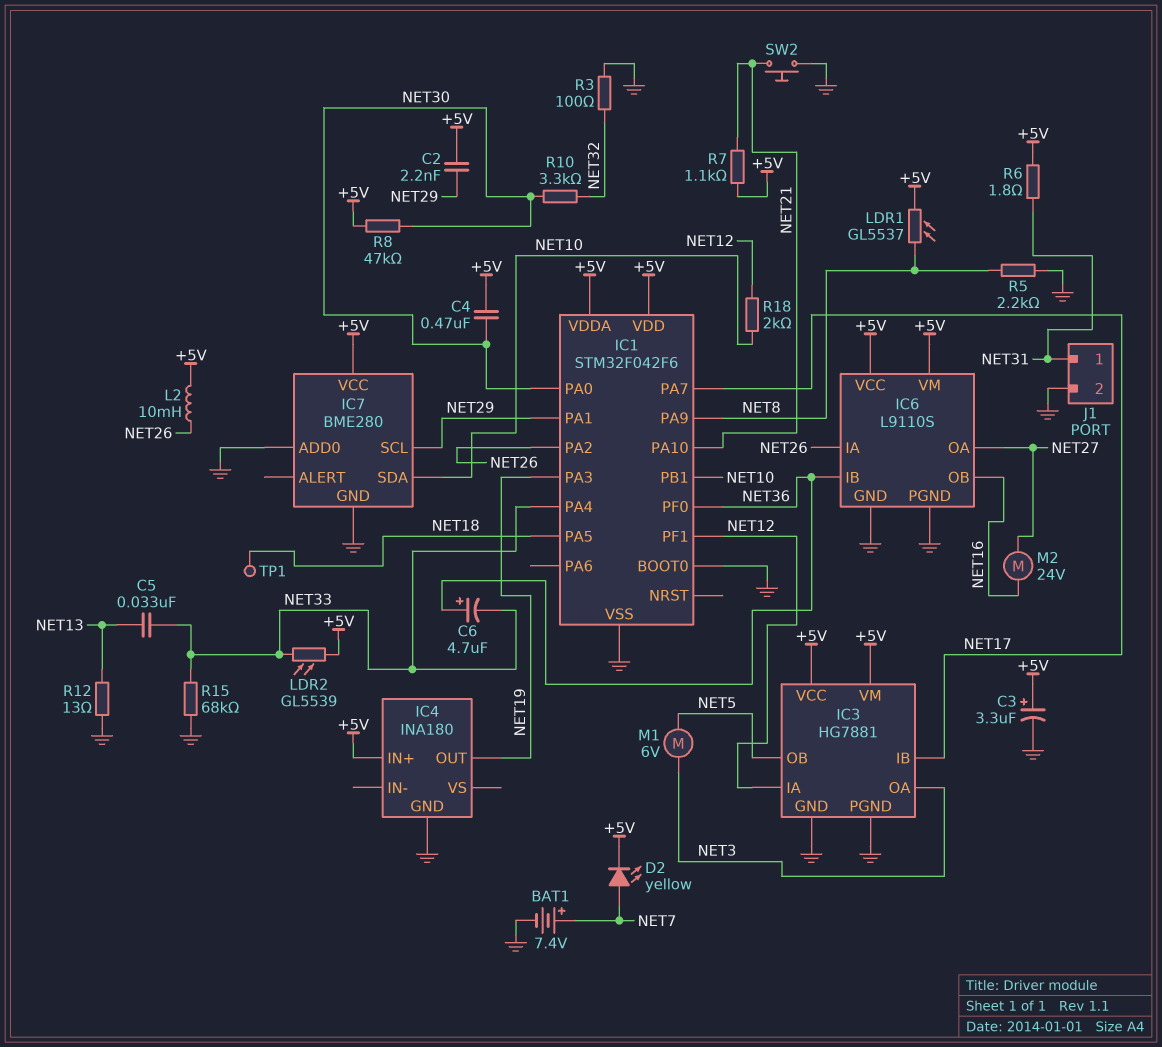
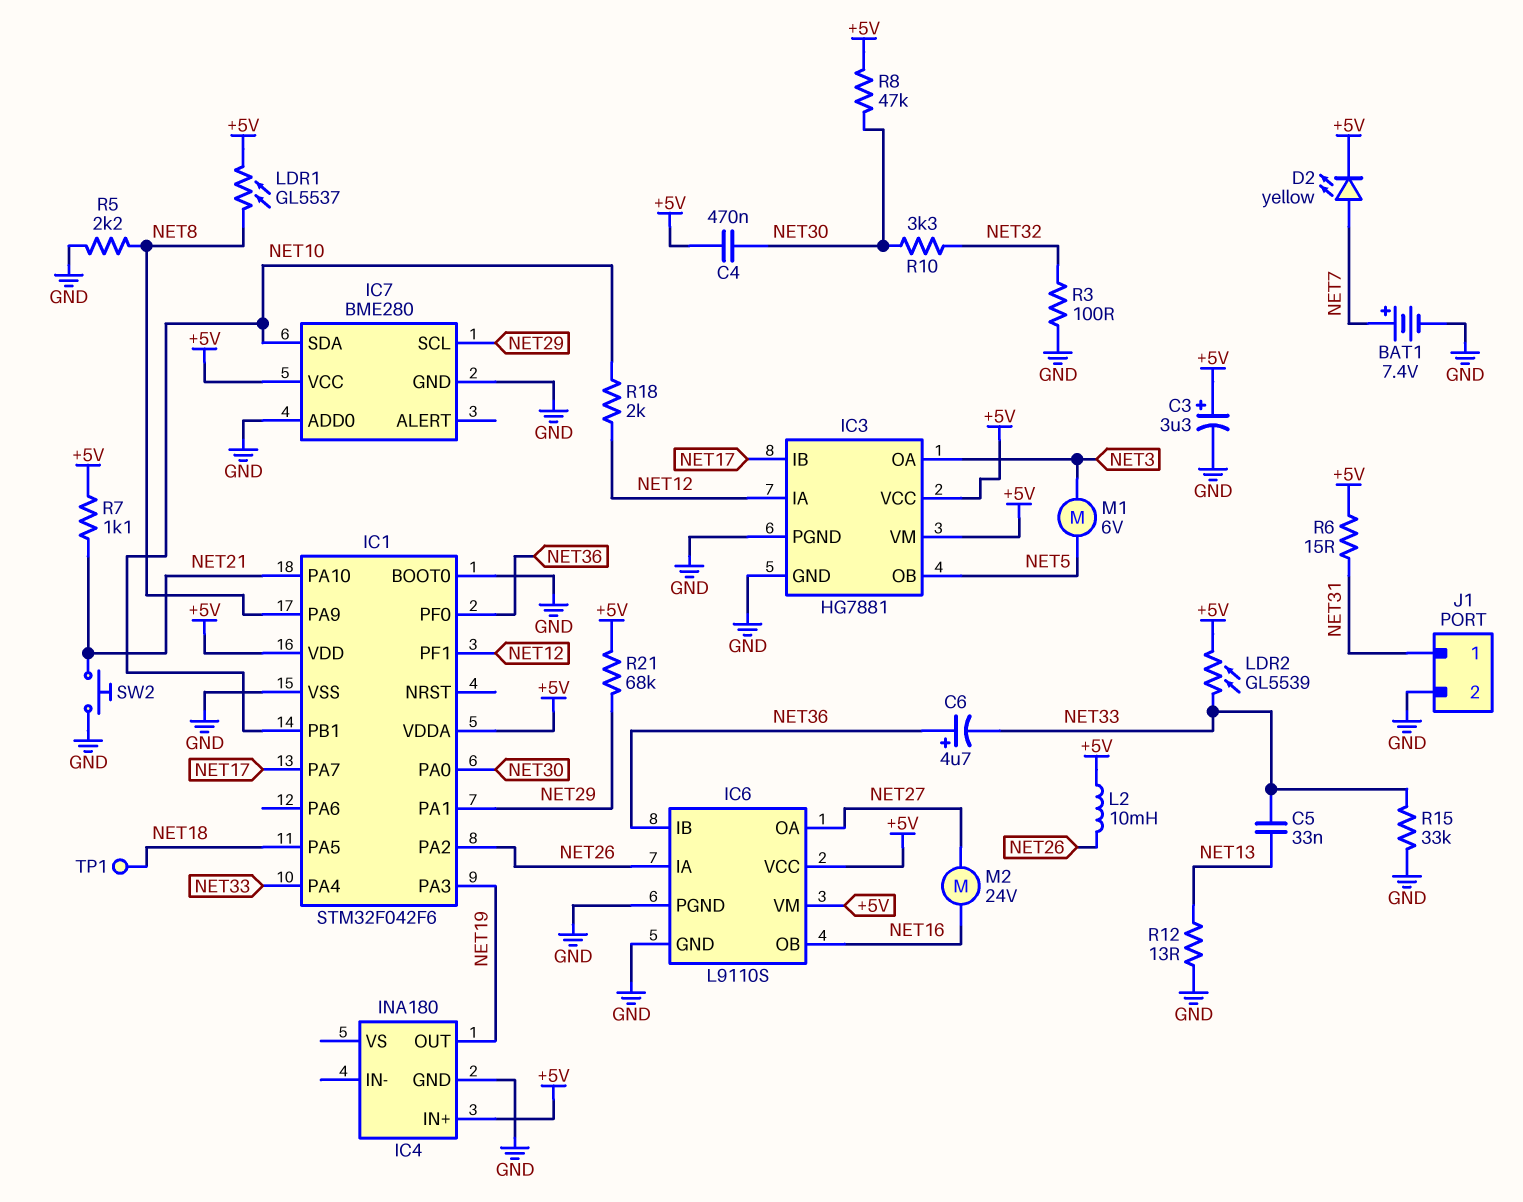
C2: 2.2nF (+5V, NET29) -> none
R6: 1.8 (+5V, NET31) -> 15 (+5V, NET31)
R15: 68k (GND, NET33) -> 33k (GND, NET33)
R21: none -> 68k (+5V, NET29)

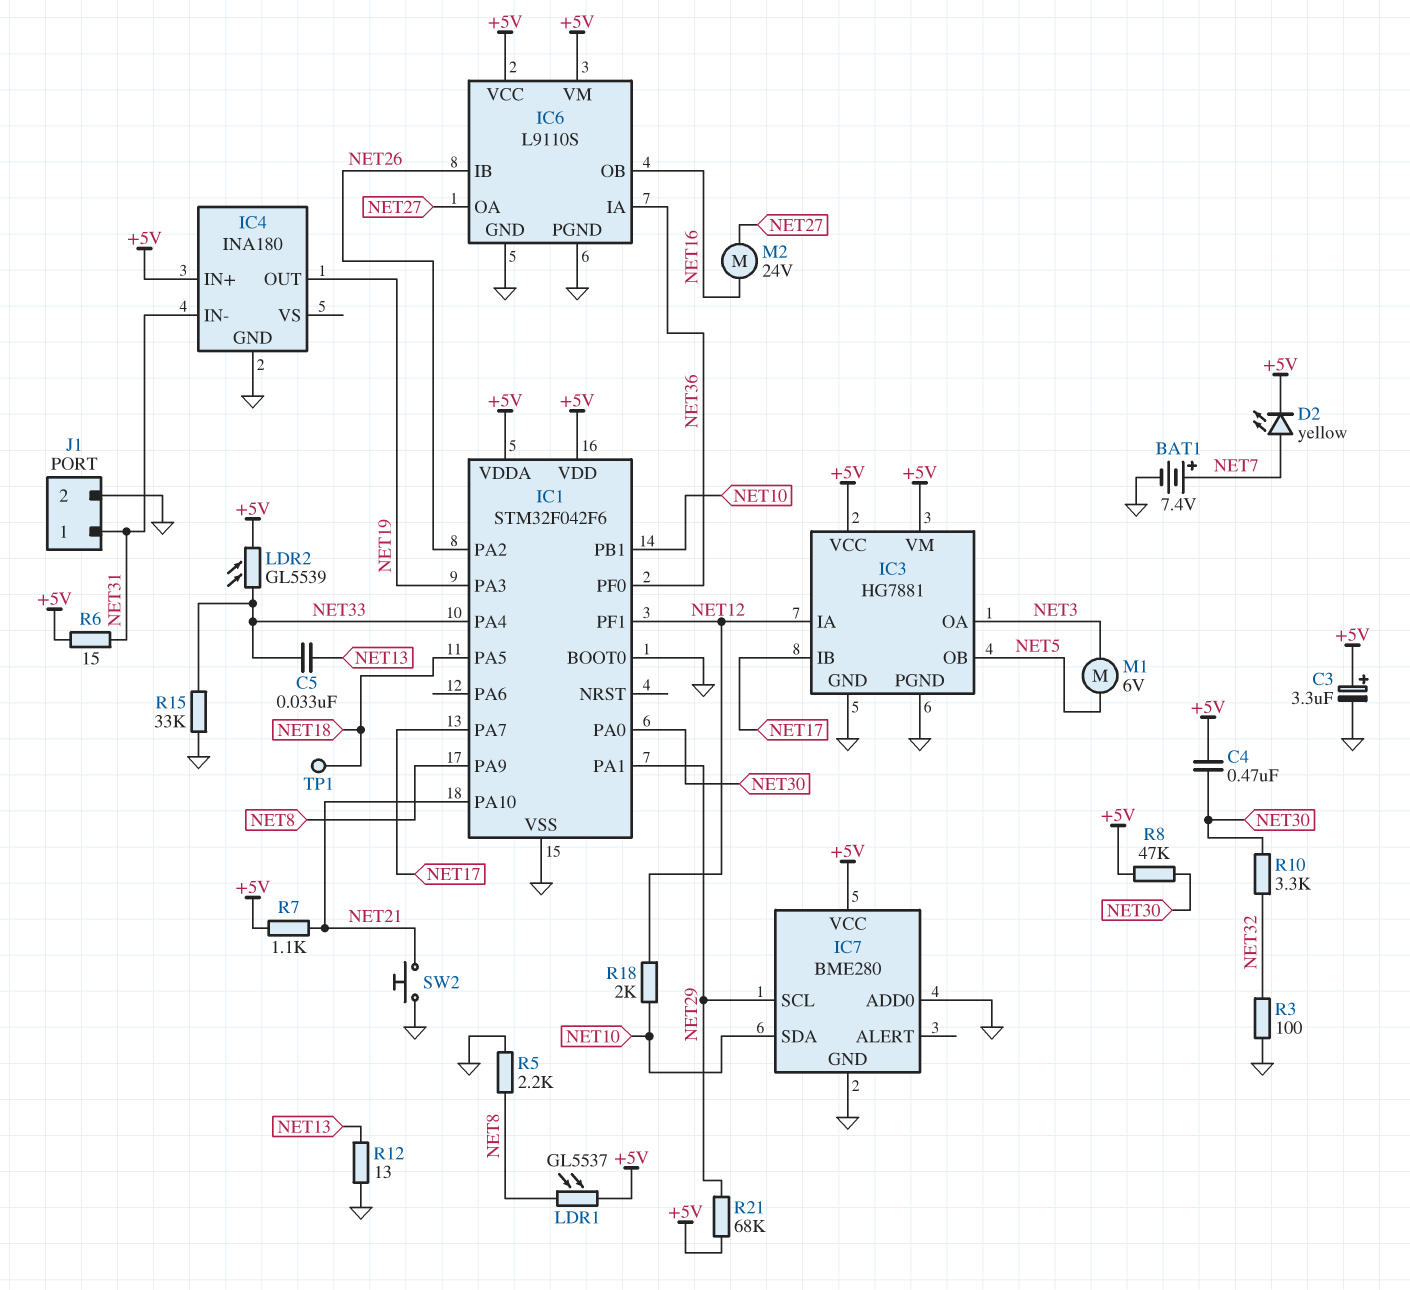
C6: 4.7uF (plus NET36, minus NET33) -> none
IC4 pin IN-: none -> NET31
IC6 pin IA: NET26 -> NET36
IC6 pin IB: NET36 -> NET26
L2: 10mH (+5V, NET26) -> none

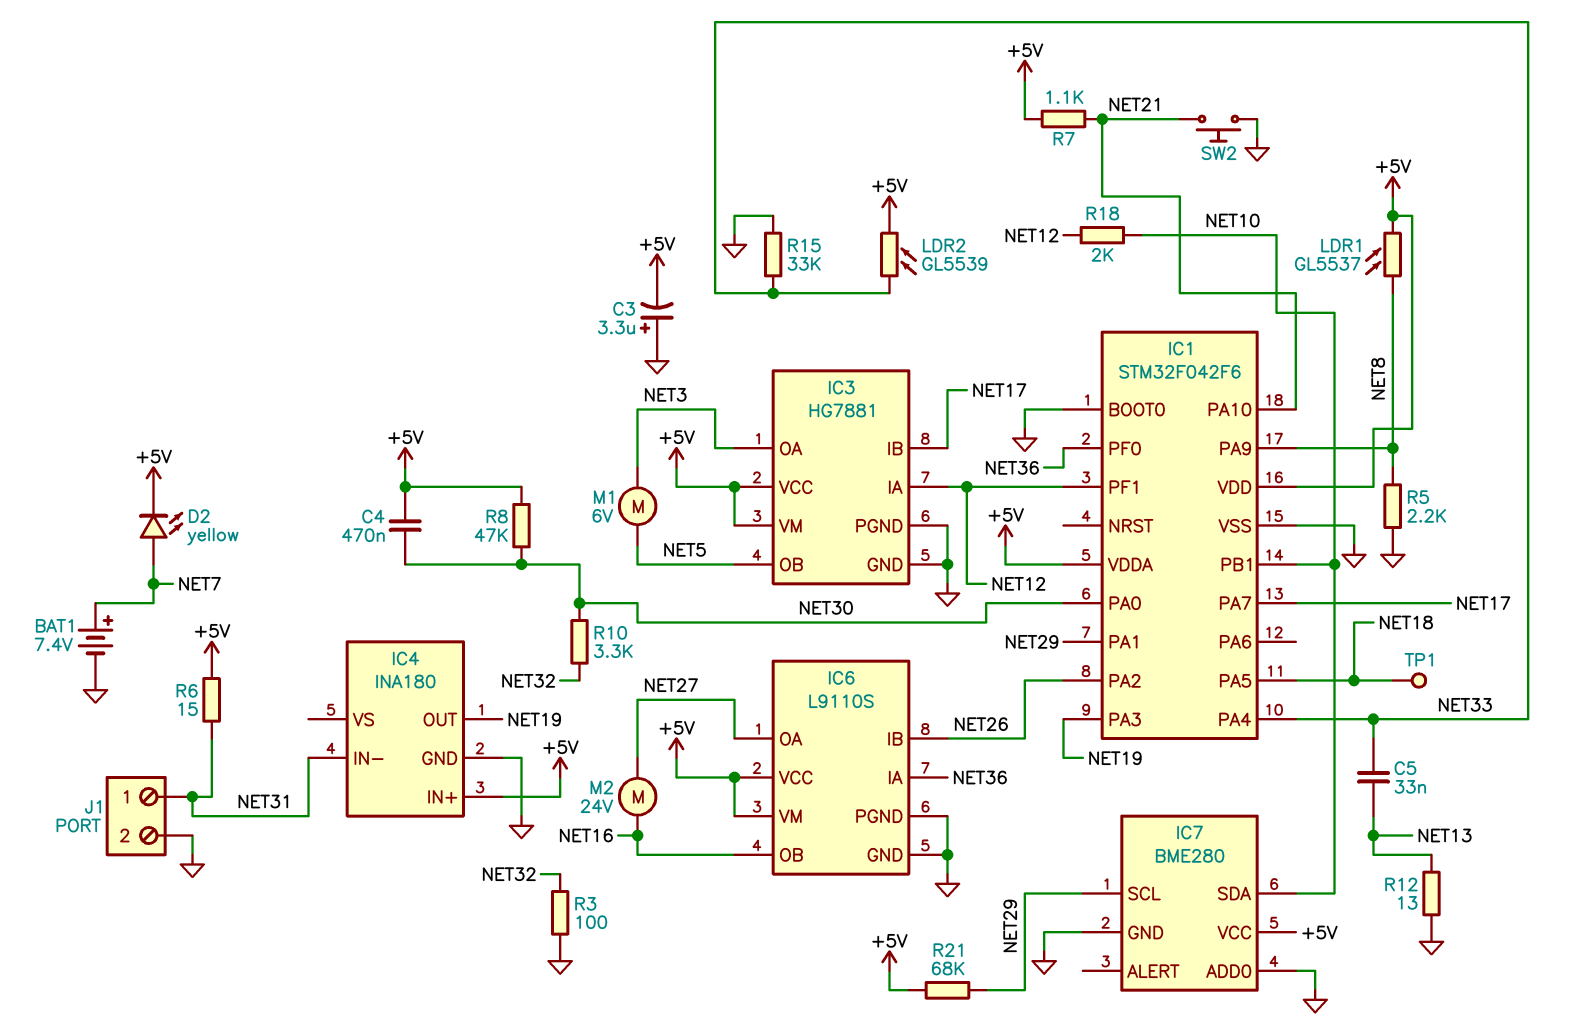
C3: 3.3uF (plus +5V, minus GND) -> 3.3uF (plus GND, minus +5V)

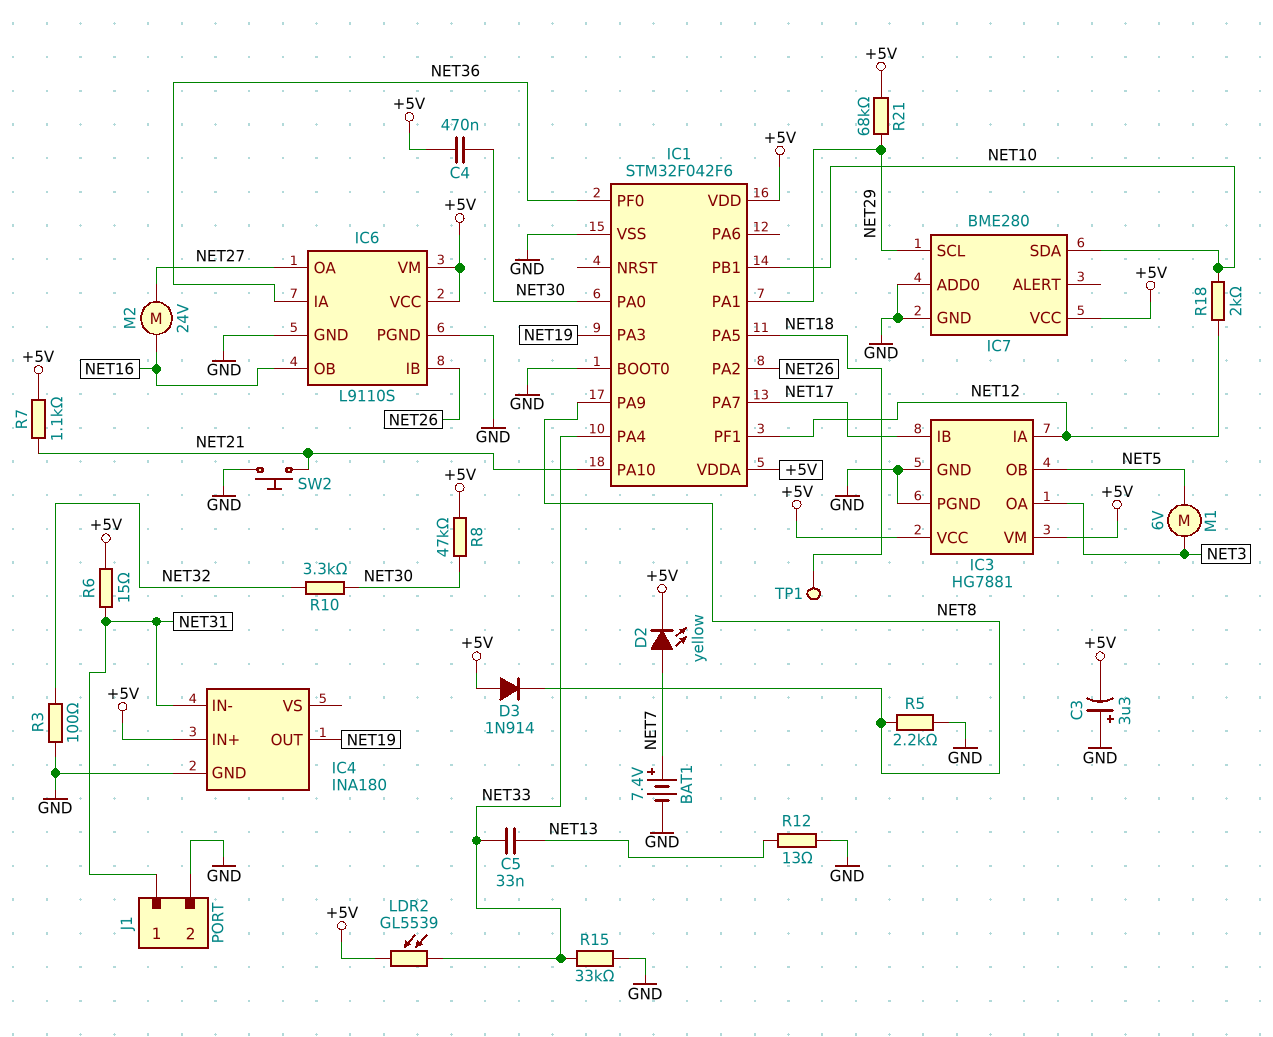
D3: none -> diode 1N914 (A +5V, K NET8)
LDR1: GL5537 (+5V, NET8) -> none

